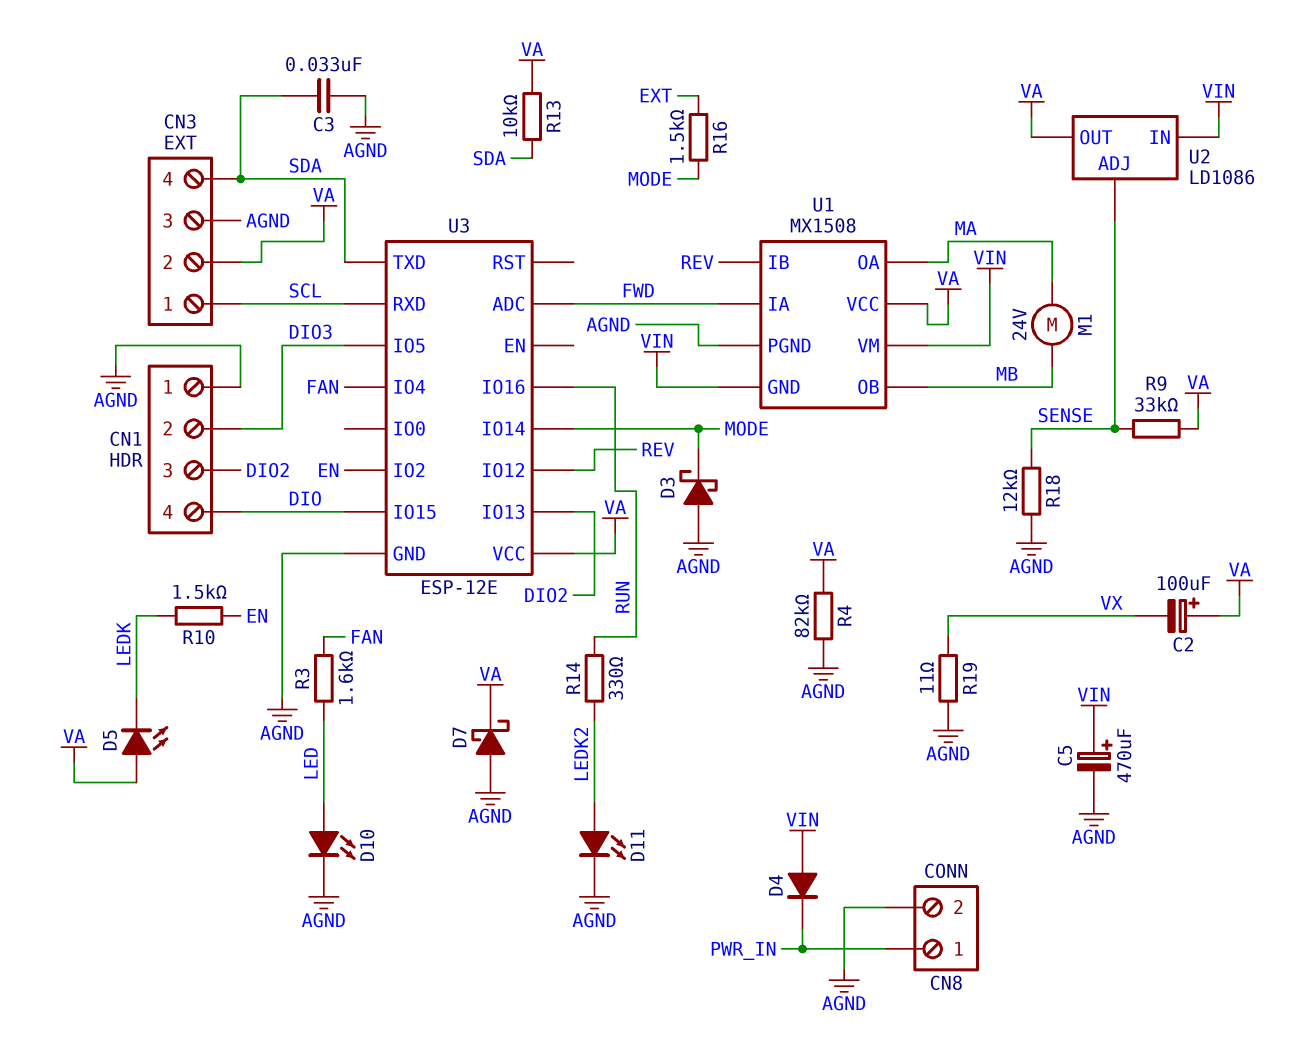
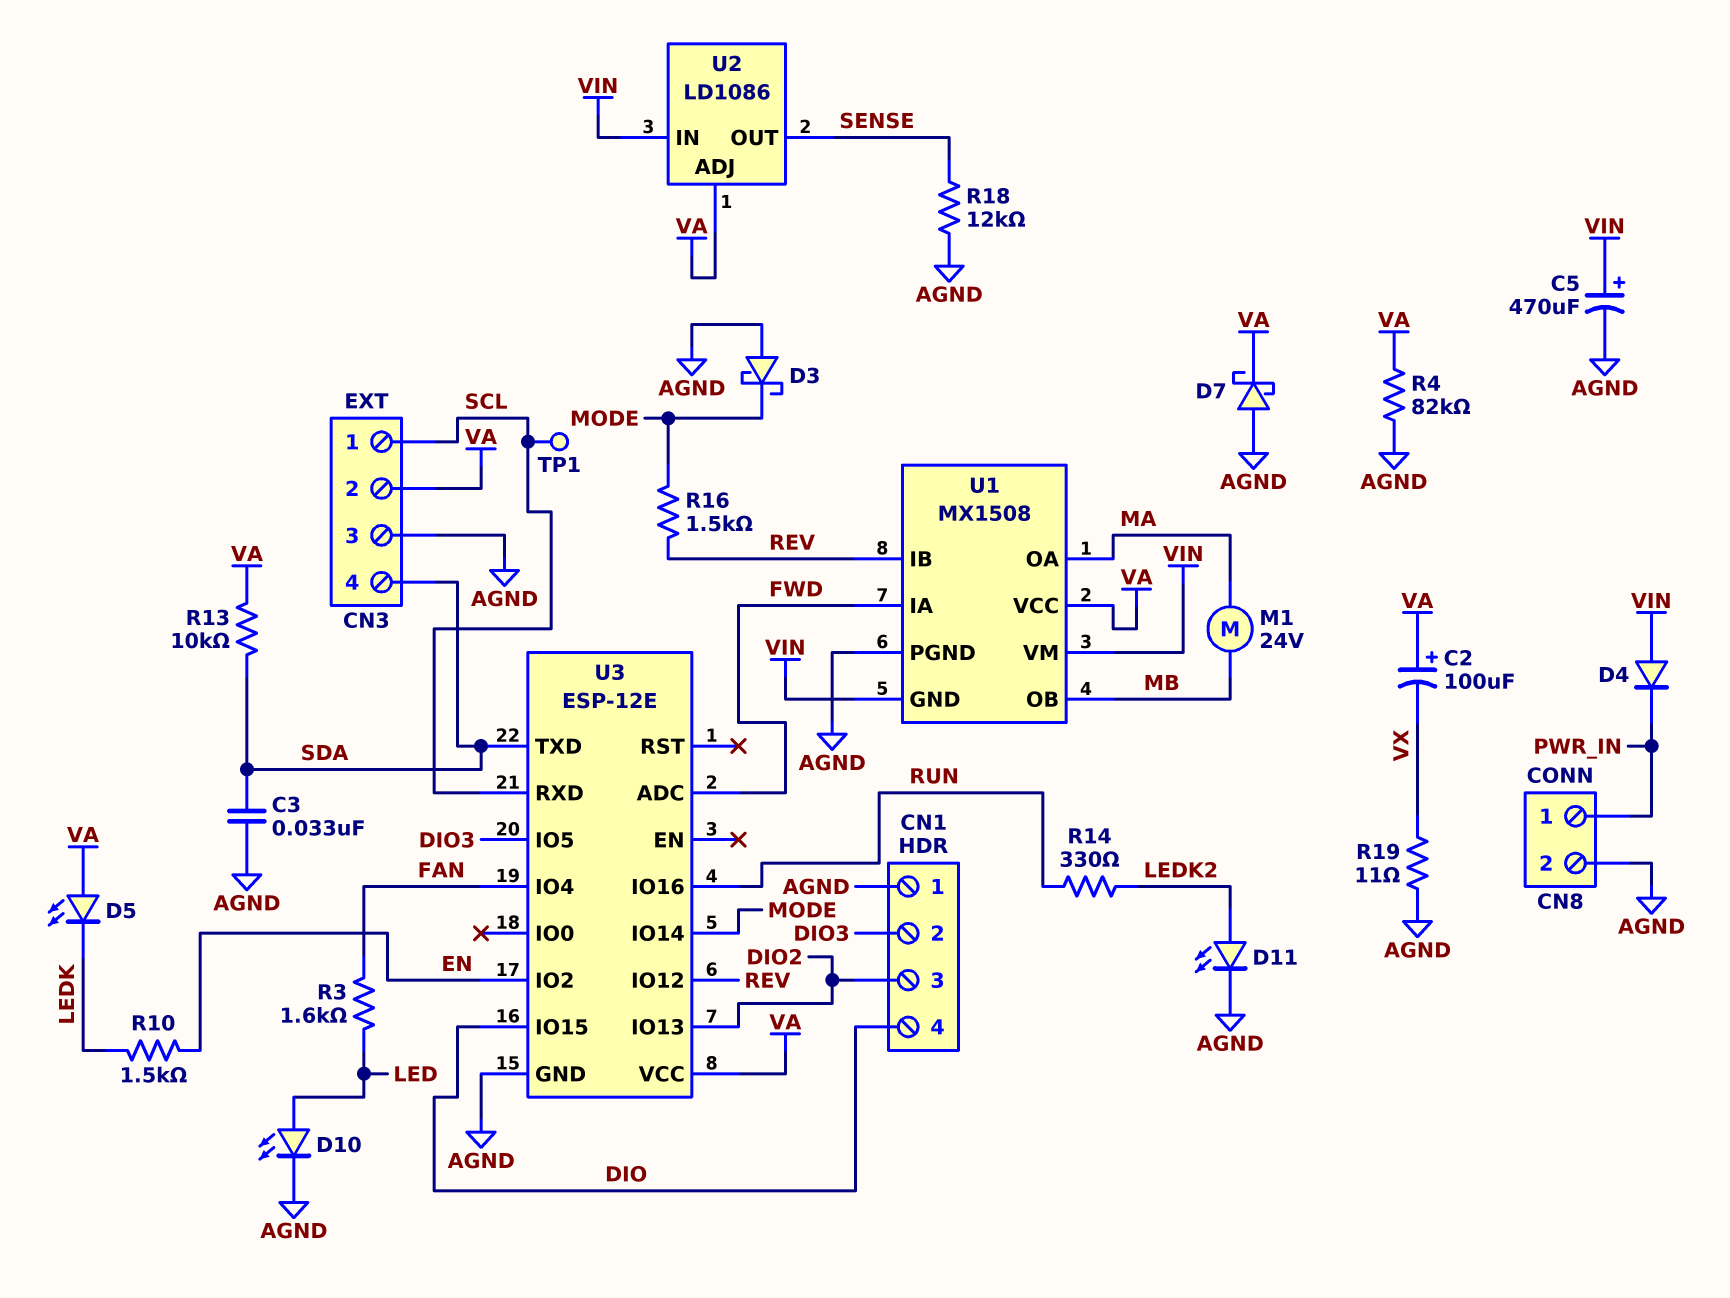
R9: 33k (SENSE, VA) -> none
R16: 1.5k (EXT, MODE) -> 1.5k (MODE, REV)
TP1: none -> test point (SCL)
U2 pin ADJ: SENSE -> VA
U2 pin OUT: VA -> SENSE

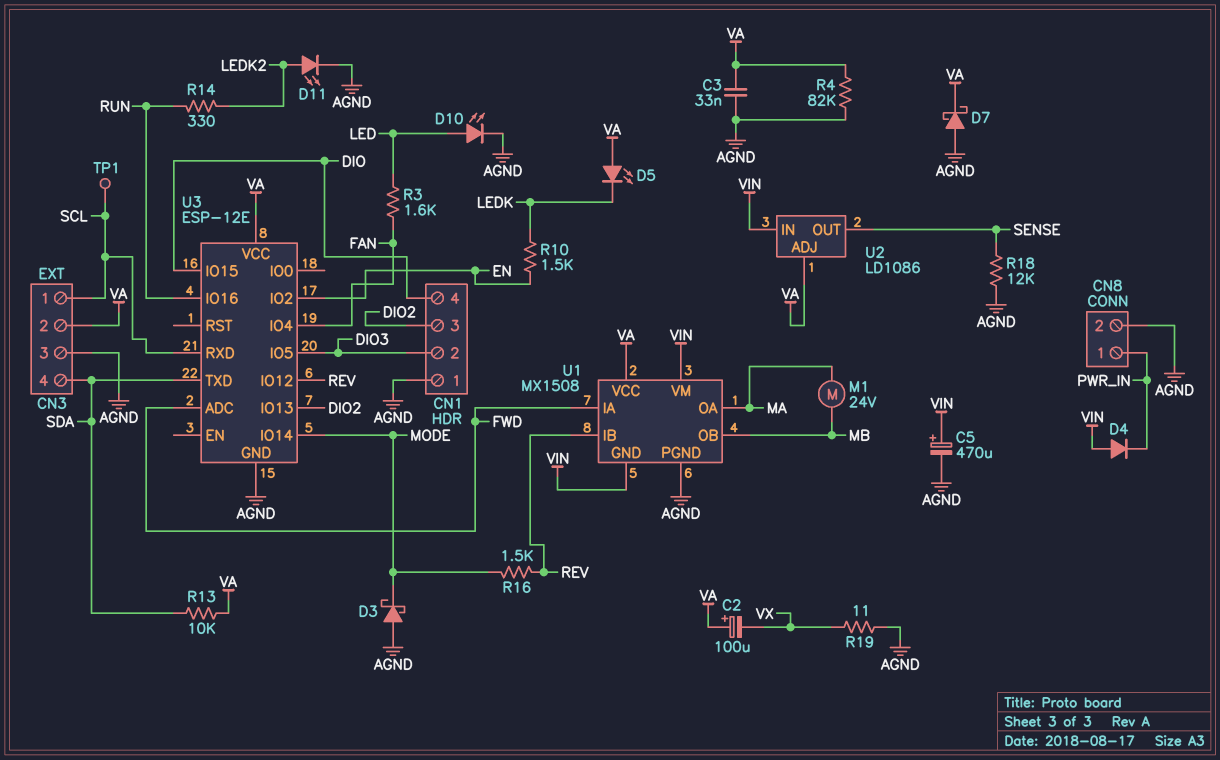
C3: 33nF (AGND, SDA) -> 33nF (AGND, VA)

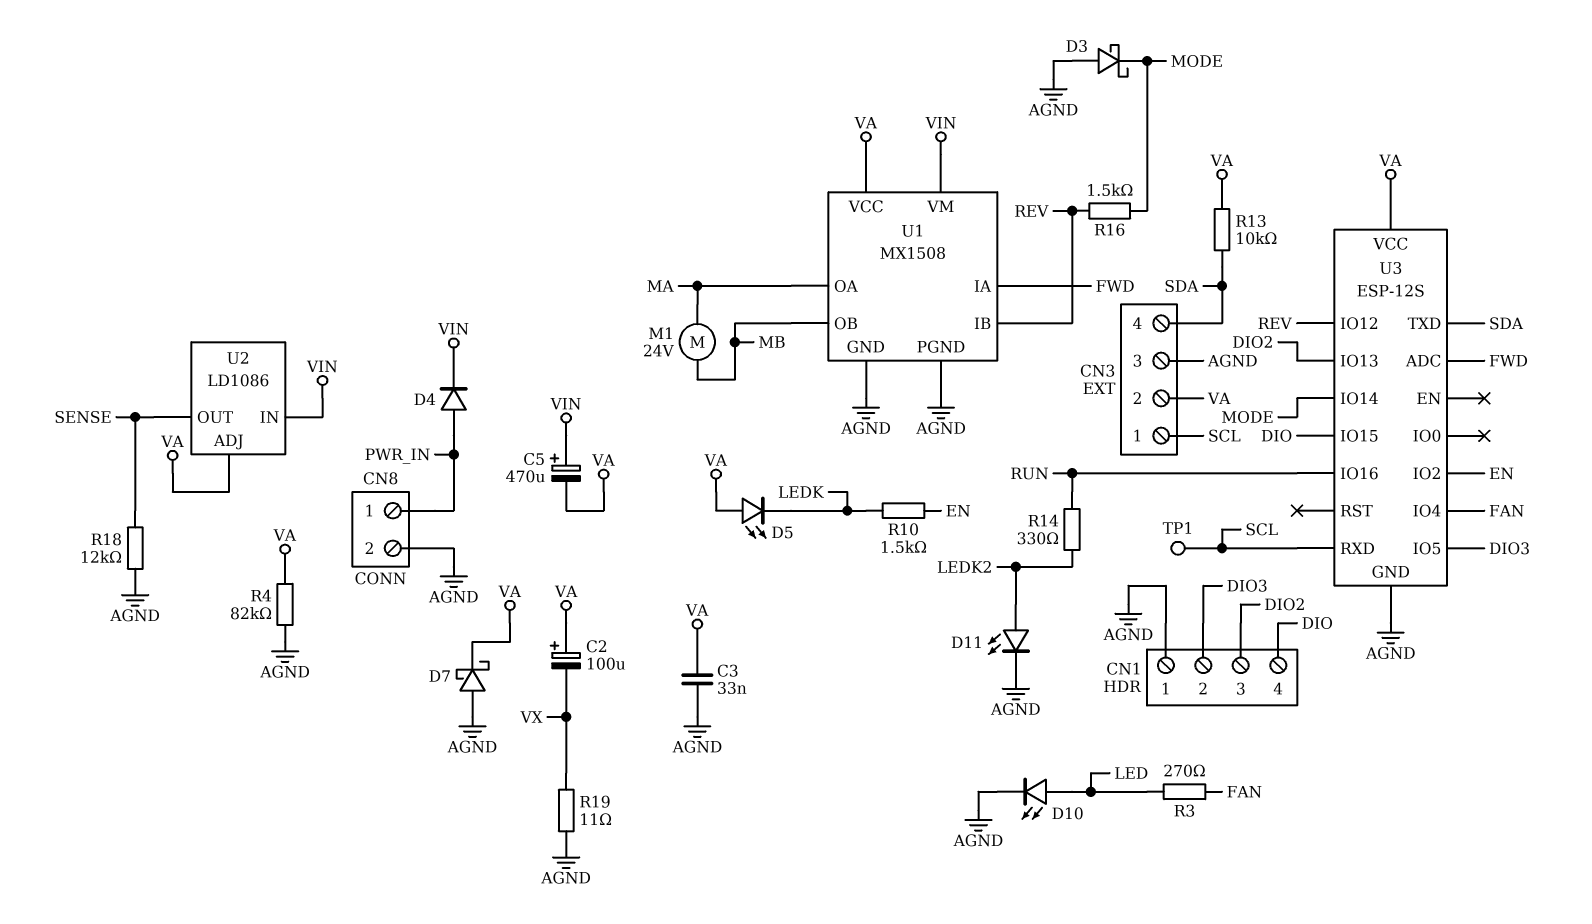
C5: 470uF (plus VIN, minus AGND) -> 470uF (plus VIN, minus VA)
D4: diode (A VIN, K PWR_IN) -> diode (A PWR_IN, K VIN)
R3: 1.6k (FAN, LED) -> 270 (FAN, LED)
U1 pin GND: VIN -> AGND
U3: ESP-12E -> ESP-12S

